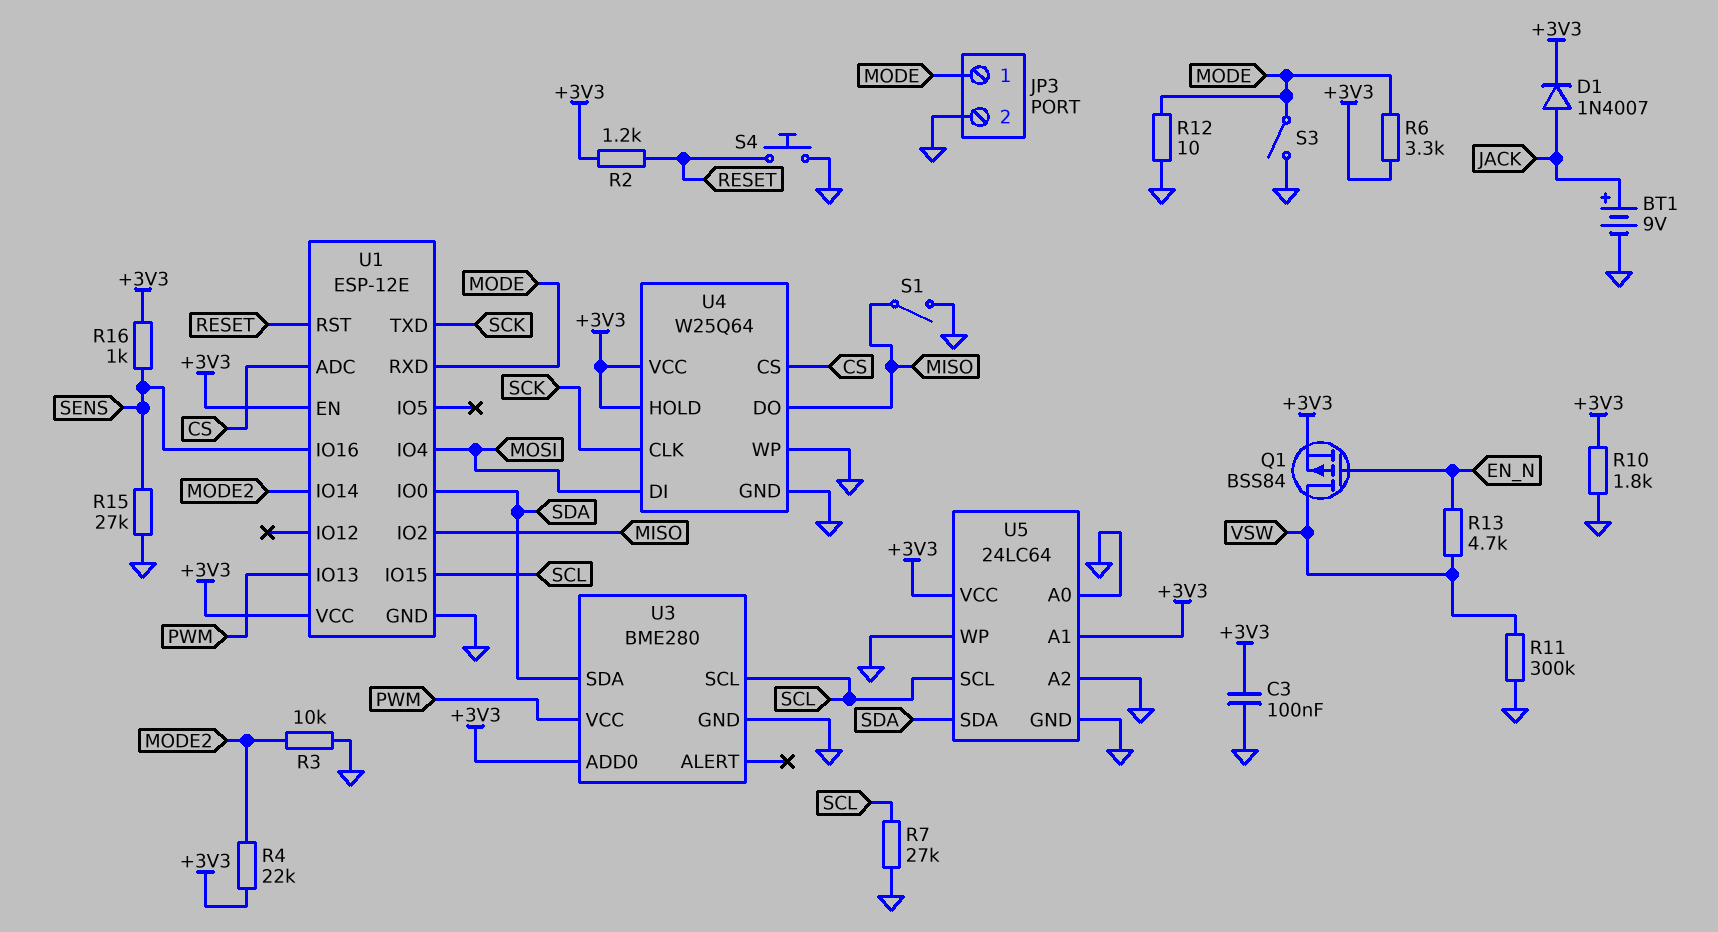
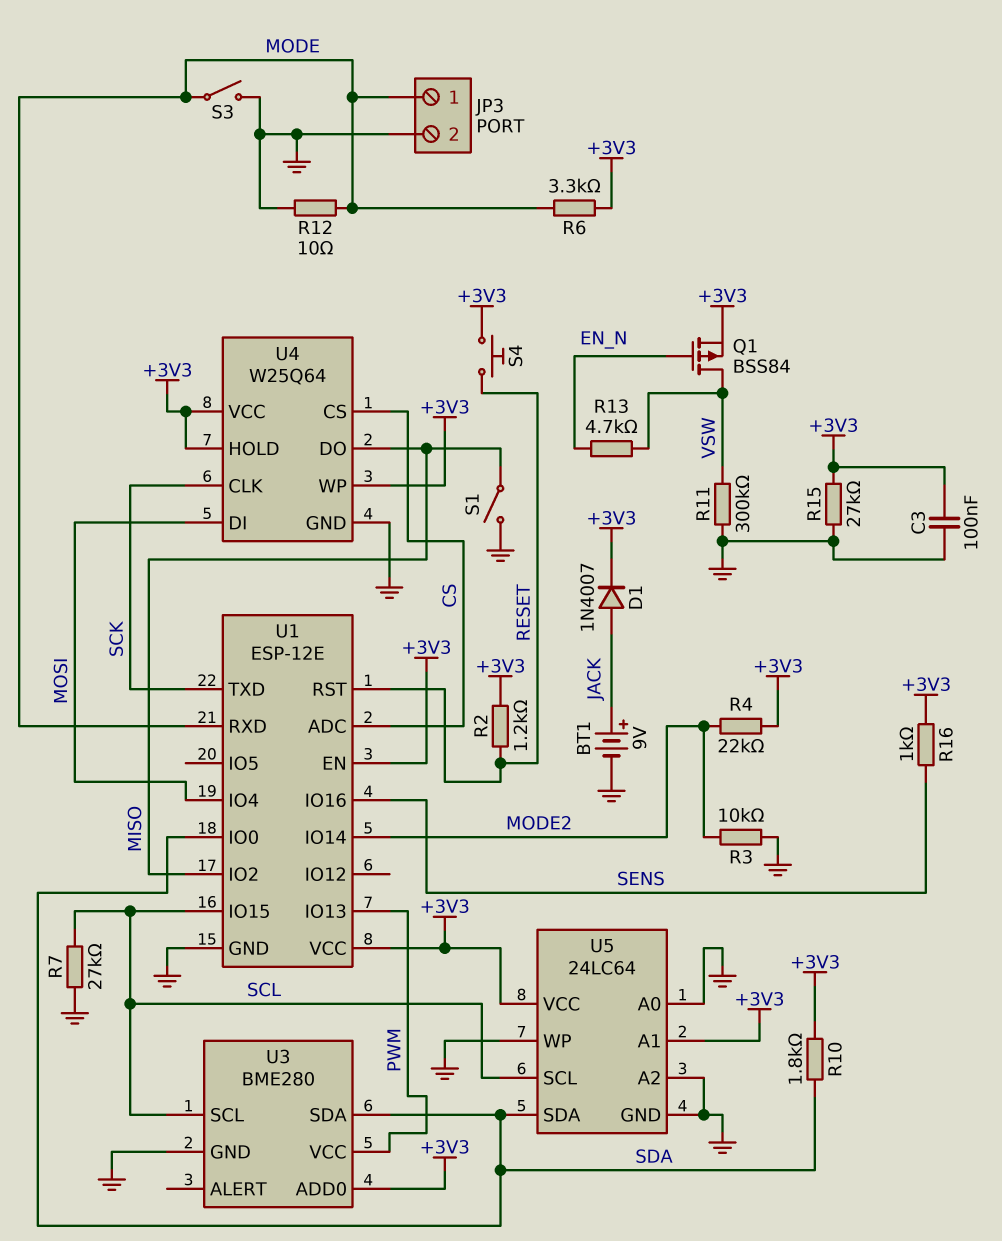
R10: 1.8k (+3V3, GND) -> 1.8k (+3V3, SDA)
R15: 27k (GND, SENS) -> 27k (+3V3, GND)
S4: button (GND, RESET) -> button (+3V3, RESET)
U4 pin WP: GND -> +3V3

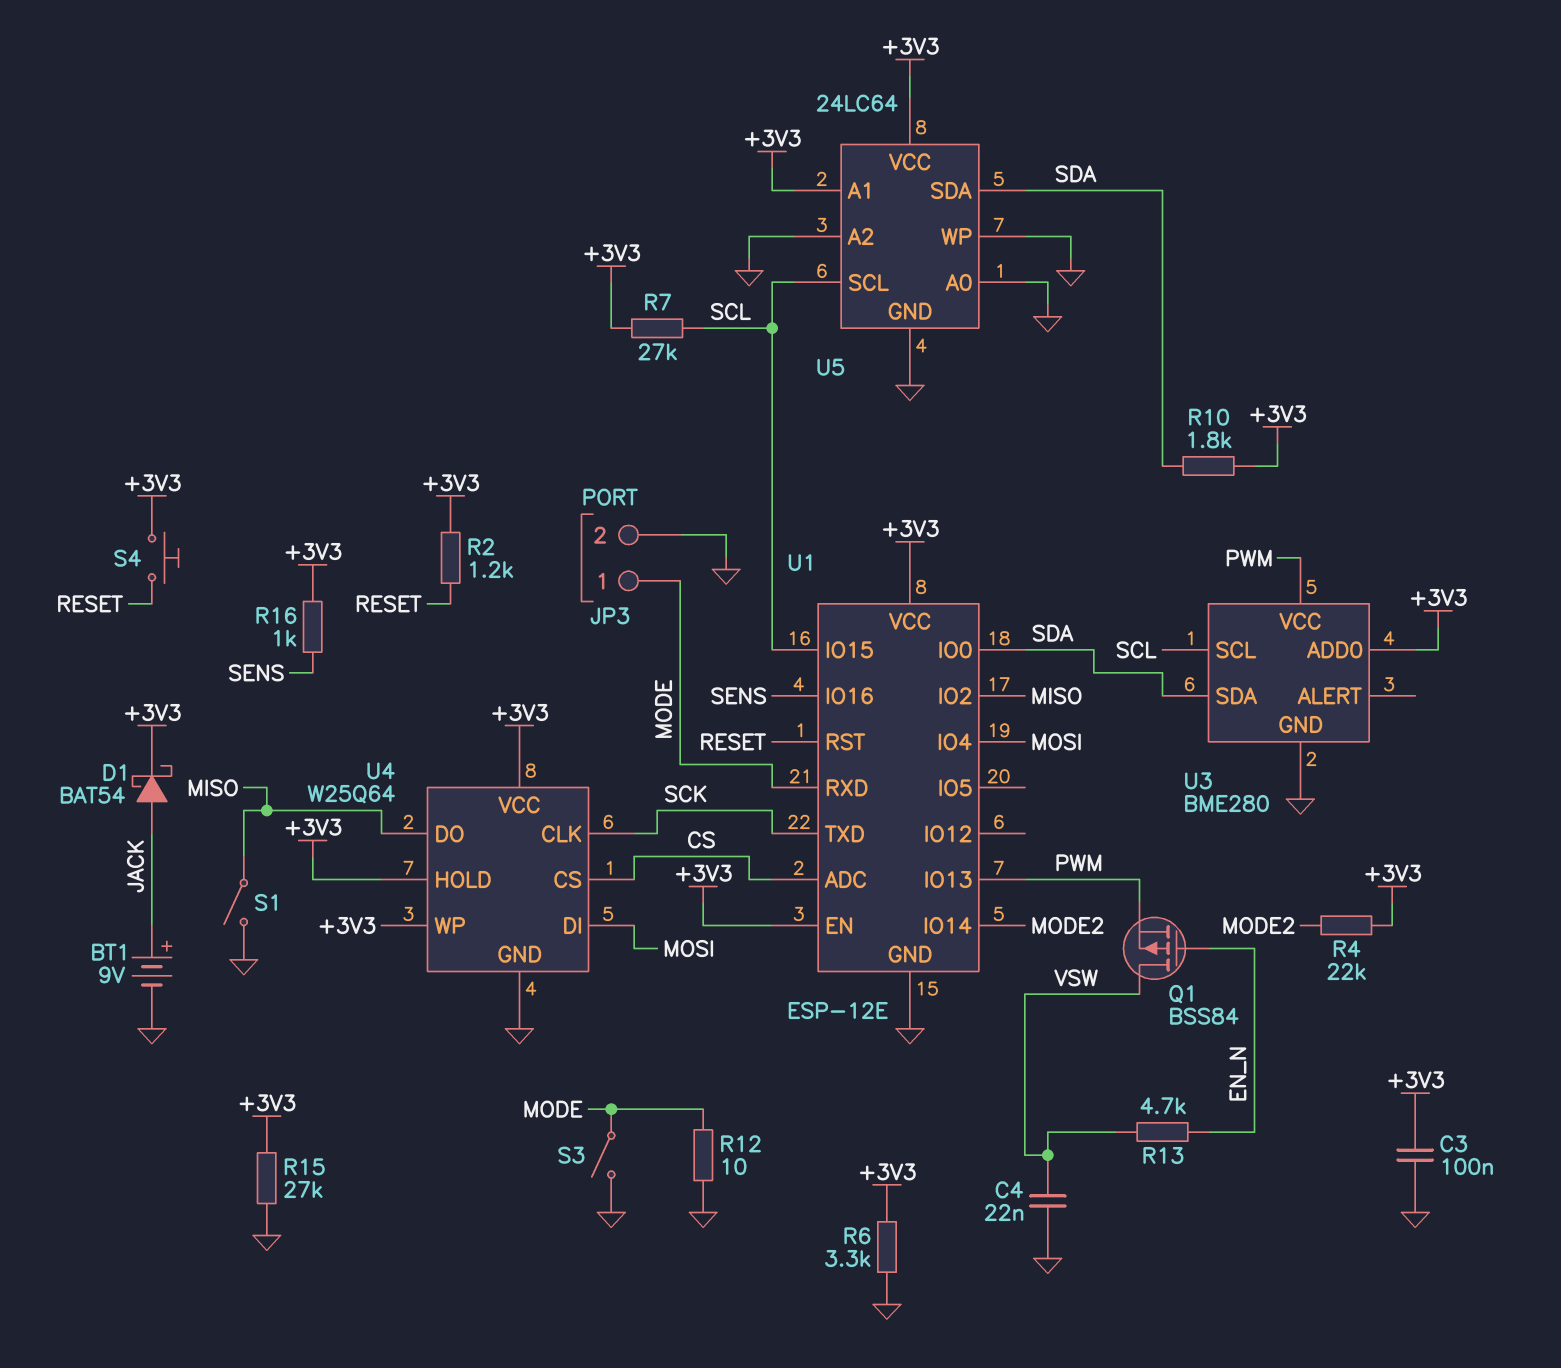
C4: none -> 22nF (GND, VSW)
D1: diode 1N4007 (A JACK, K +3V3) -> schottky BAT54 (A JACK, K +3V3)
Q1: PMOS BSS84 (G EN_N, D VSW, S +3V3) -> PMOS BSS84 (G EN_N, D VSW, S PWM)
R3: 10k (GND, MODE2) -> none
R6: 3.3k (+3V3, MODE) -> 3.3k (+3V3, GND)
R7: 27k (GND, SCL) -> 27k (+3V3, SCL)
R11: 300k (GND, VSW) -> none

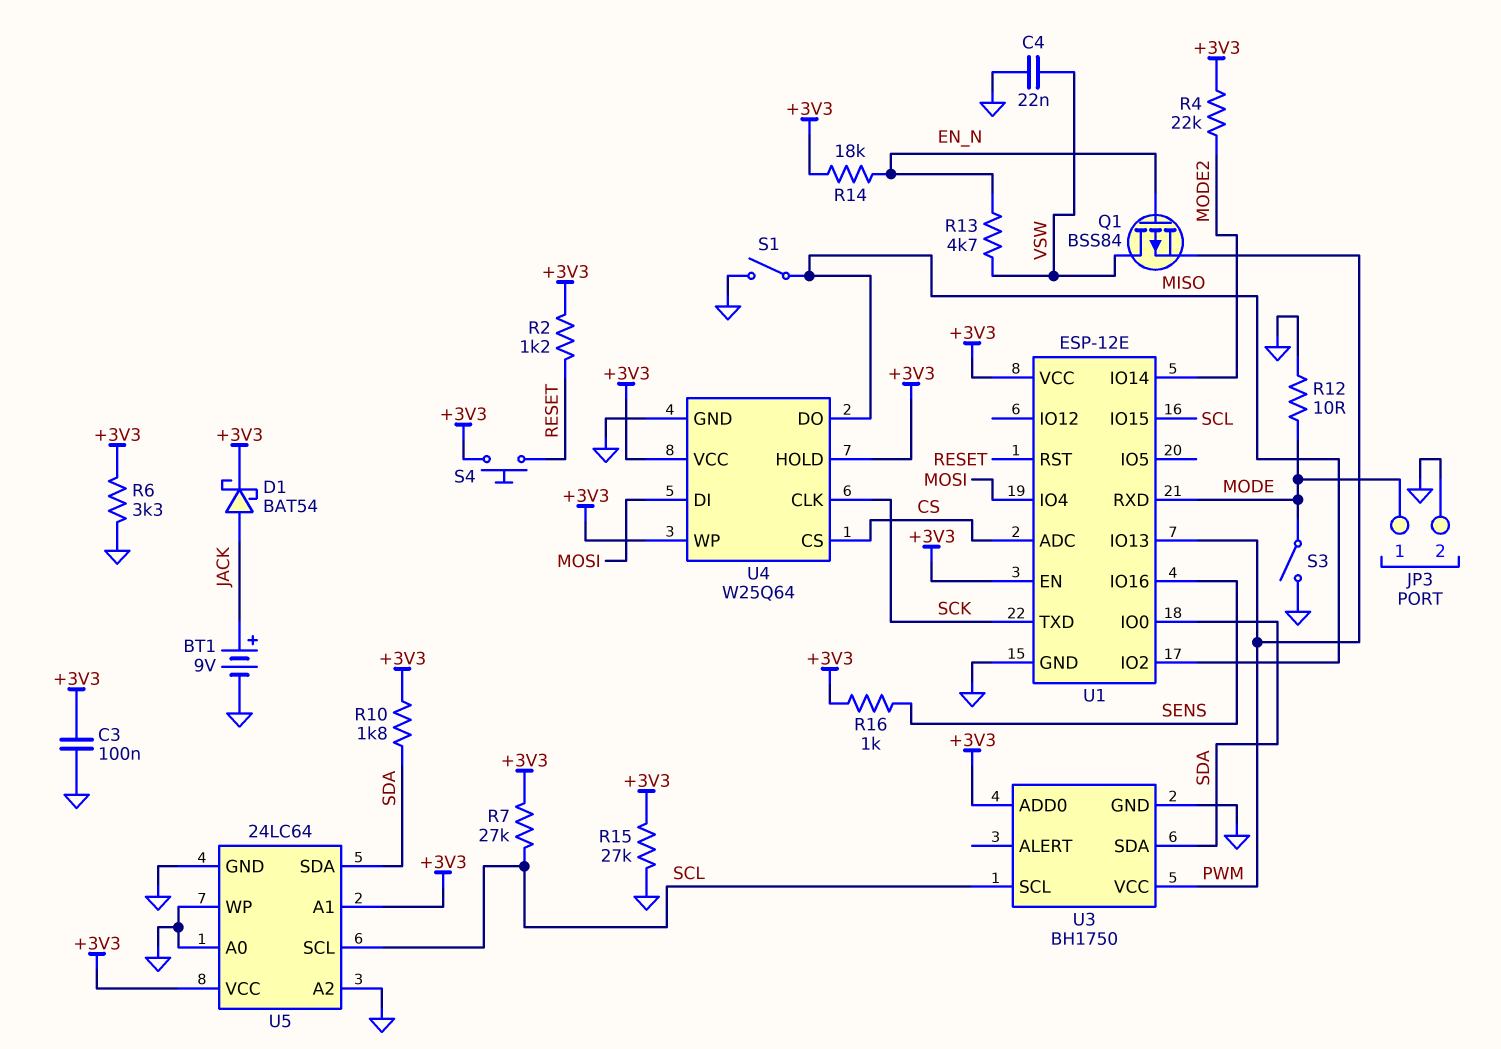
R14: none -> 18k (+3V3, EN_N)
U3: BME280 -> BH1750

